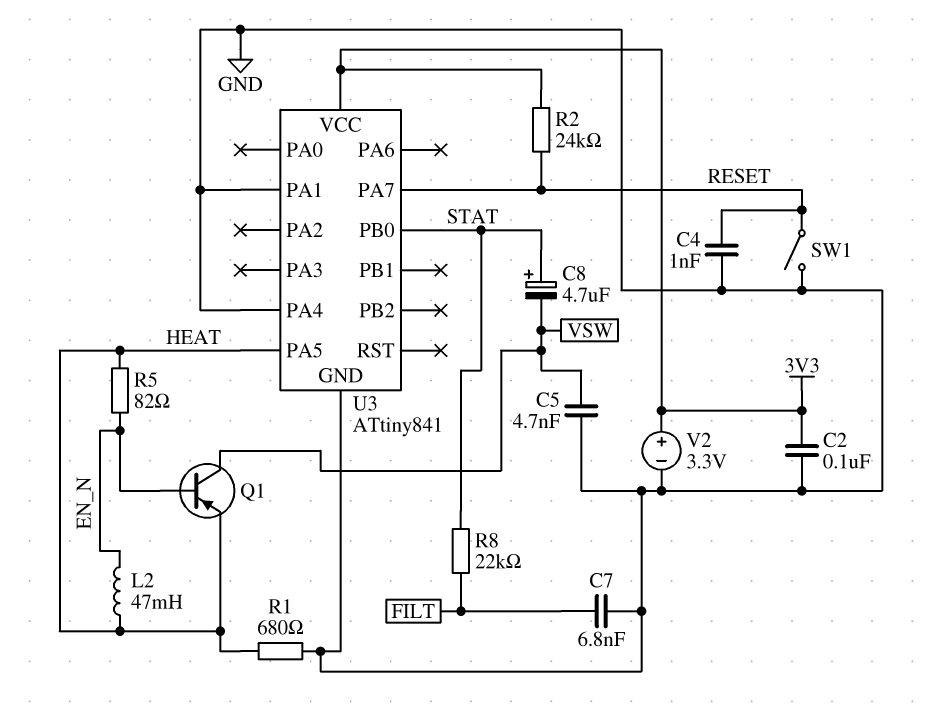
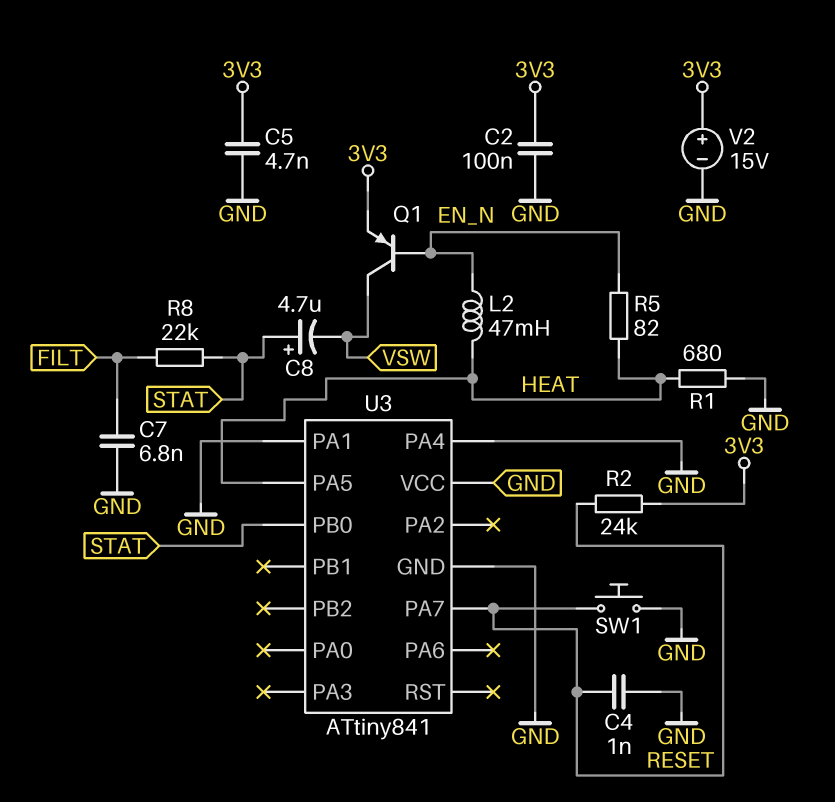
C5: 4.7nF (GND, VSW) -> 4.7nF (3V3, GND)
Q1: PNP (B EN_N, C VSW, E HEAT) -> PNP (B EN_N, C VSW, E 3V3)
SW1: switch (GND, RESET) -> button (GND, RESET)
U3 pin VCC: 3V3 -> GND
V2: 3.3V (plus 3V3, minus GND) -> 15V (plus 3V3, minus GND)

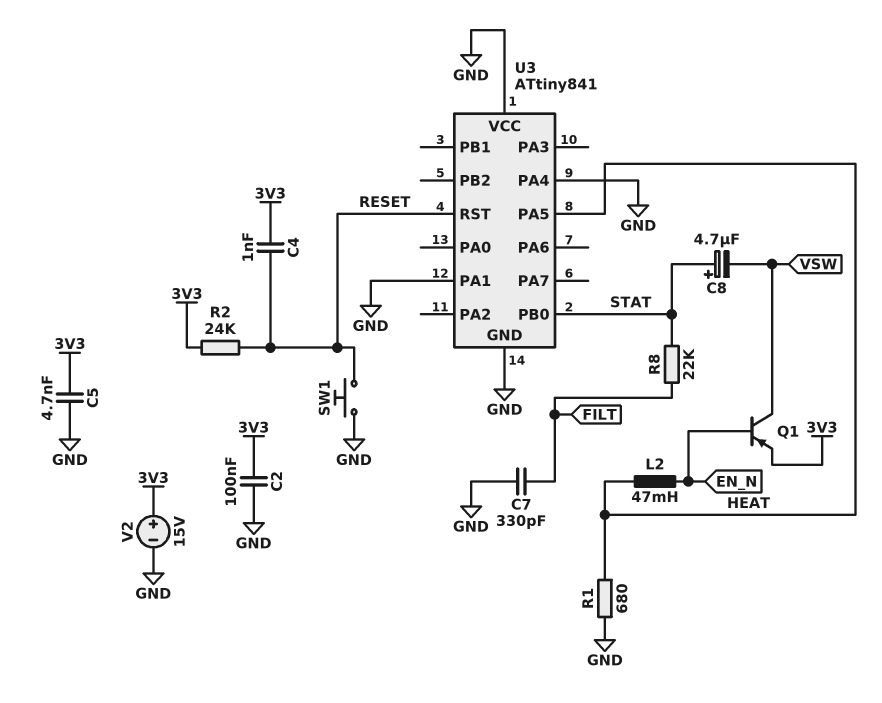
C4: 1nF (GND, RESET) -> 1nF (3V3, RESET)
C7: 6.8nF (FILT, GND) -> 330pF (FILT, GND)
R5: 82 (EN_N, HEAT) -> none
U3 pin PA7: RESET -> none
U3 pin RST: none -> RESET

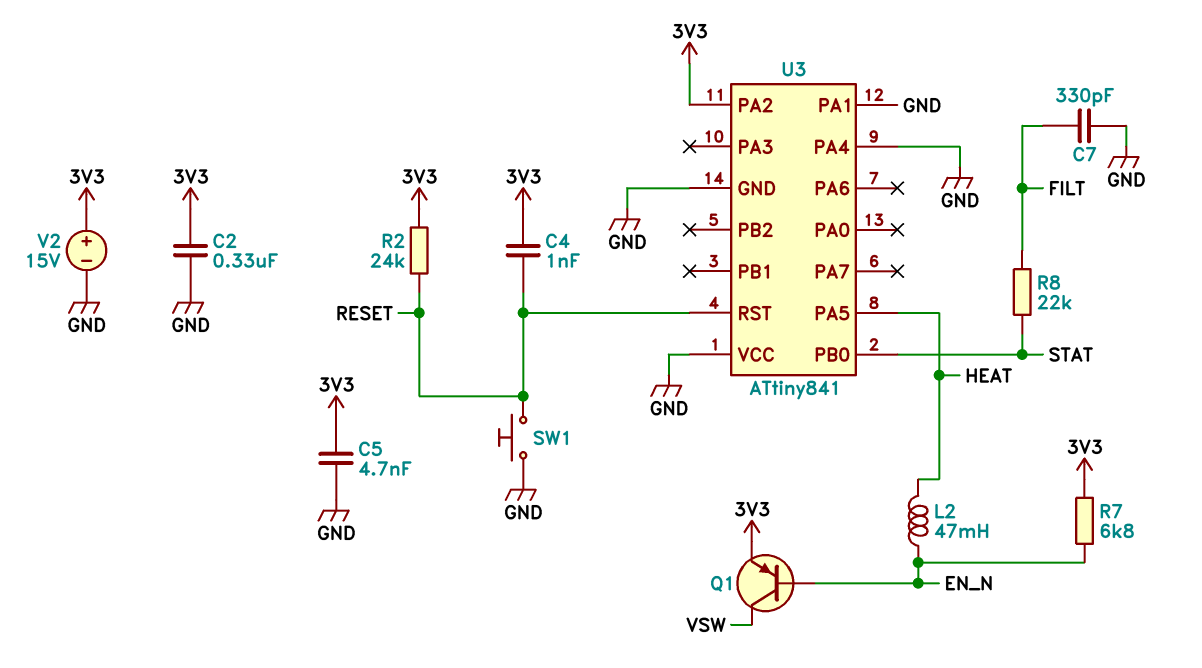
C2: 100nF (3V3, GND) -> 330nF (3V3, GND)
C8: 4.7uF (plus STAT, minus VSW) -> none
R1: 680 (GND, HEAT) -> none
R7: none -> 6.8k (3V3, EN_N)
U3 pin PA2: none -> 3V3

